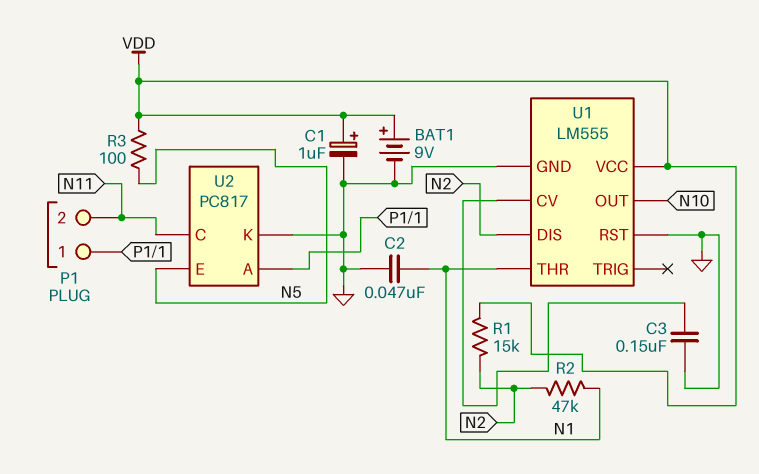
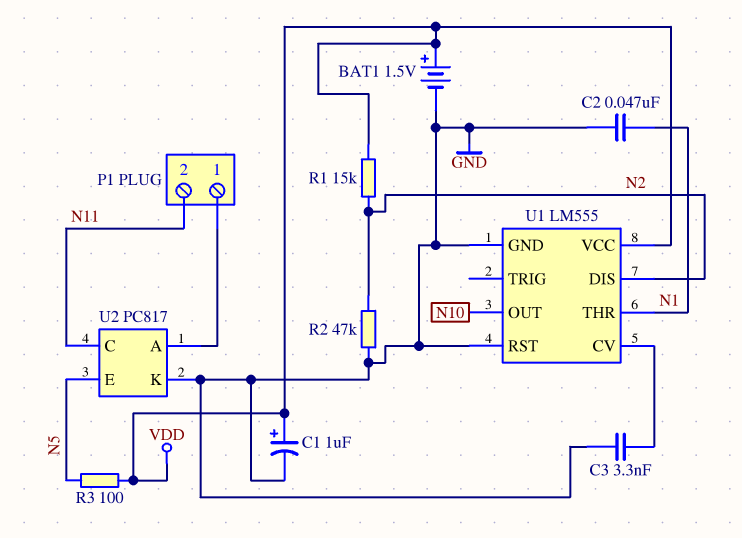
BAT1: 9V (plus VDD, minus GND) -> 1.5V (plus VDD, minus GND)
C3: 150nF (GND, U1/CV) -> 3.3nF (GND, U1/CV)
R2: 47k (N1, N2) -> 47k (GND, N2)

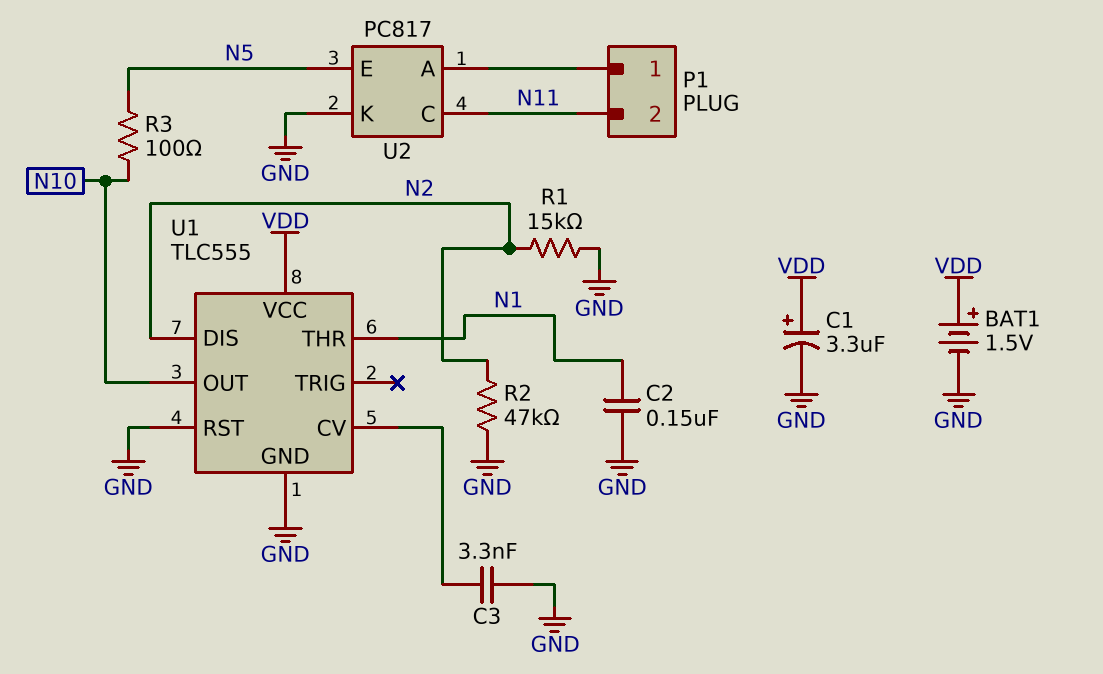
C1: 1uF (plus VDD, minus GND) -> 3.3uF (plus VDD, minus GND)
C2: 47nF (GND, N1) -> 150nF (GND, N1)
R1: 15k (N2, VDD) -> 15k (GND, N2)
R3: 100 (N5, VDD) -> 100 (N5, N10)
U1: LM555 -> TLC555

